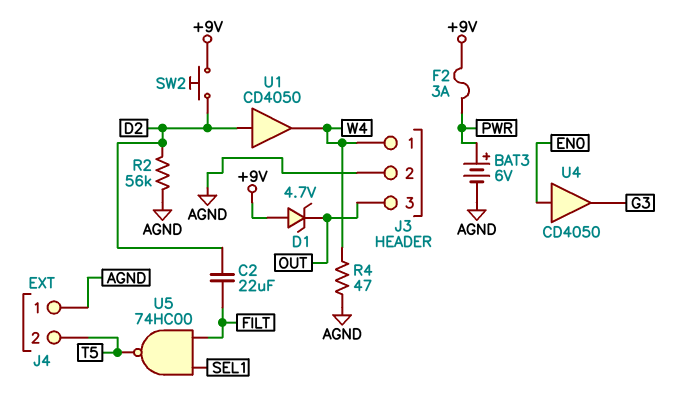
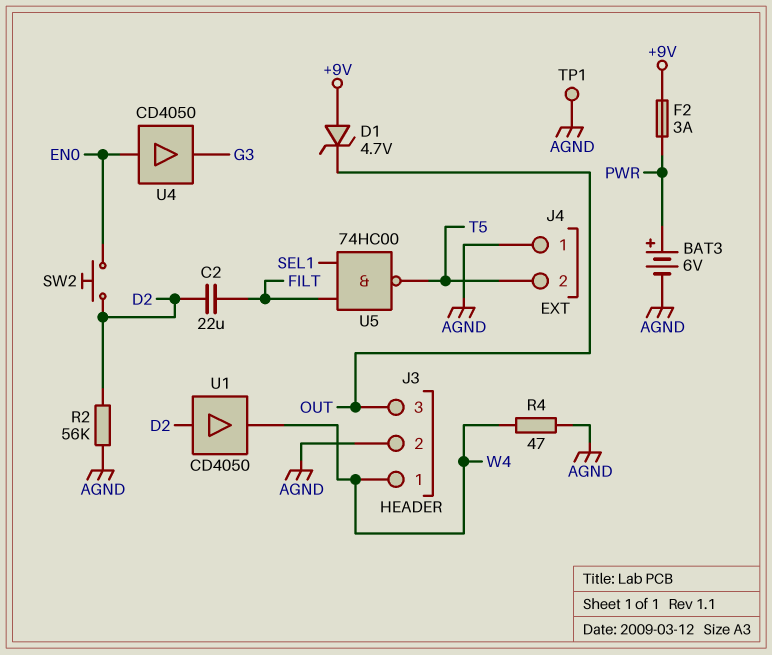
SW2: button (+9V, D2) -> button (D2, EN0)
TP1: none -> test point (AGND)

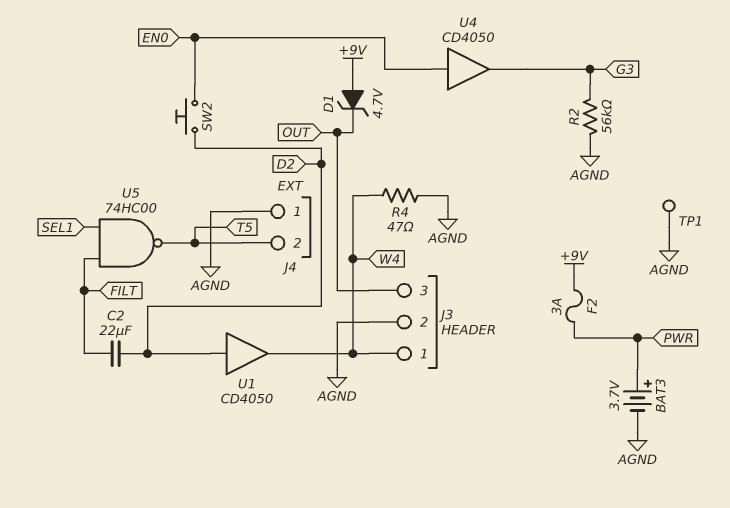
BAT3: 6V (plus PWR, minus AGND) -> 3.7V (plus PWR, minus AGND)
R2: 56k (AGND, D2) -> 56k (AGND, G3)

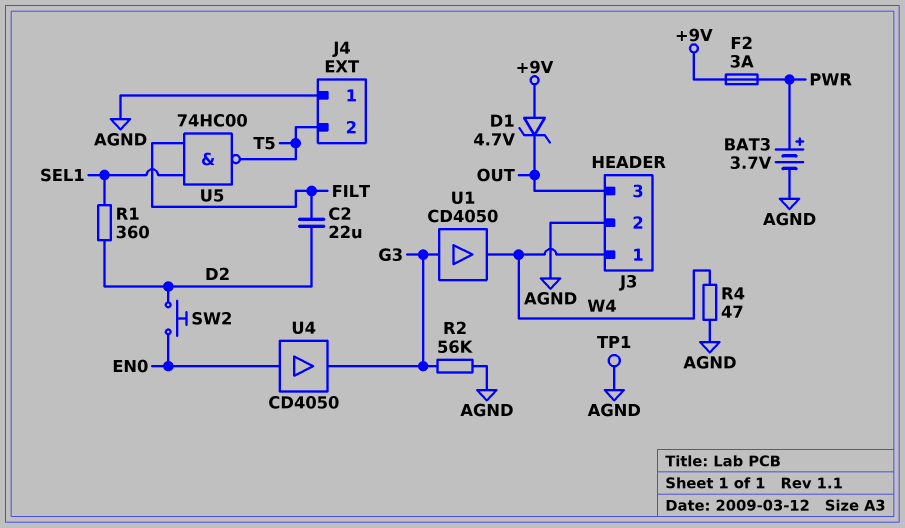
R1: none -> 360 (D2, SEL1)
U1: buffer CD4050 (in D2, out W4) -> buffer CD4050 (in G3, out W4)

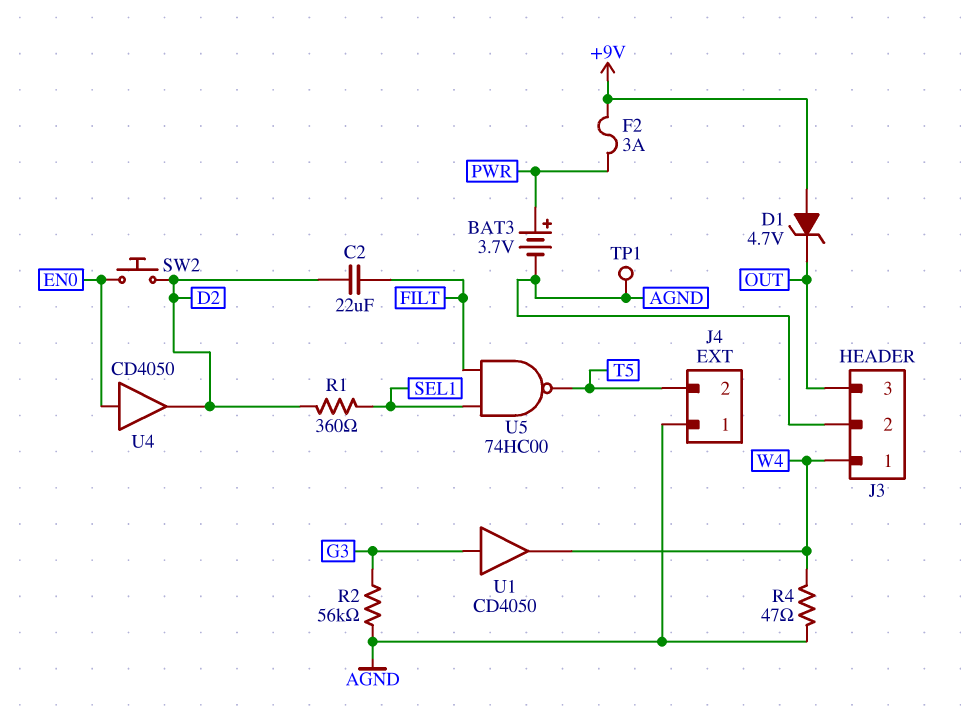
U4: buffer CD4050 (in EN0, out G3) -> buffer CD4050 (in EN0, out D2)

